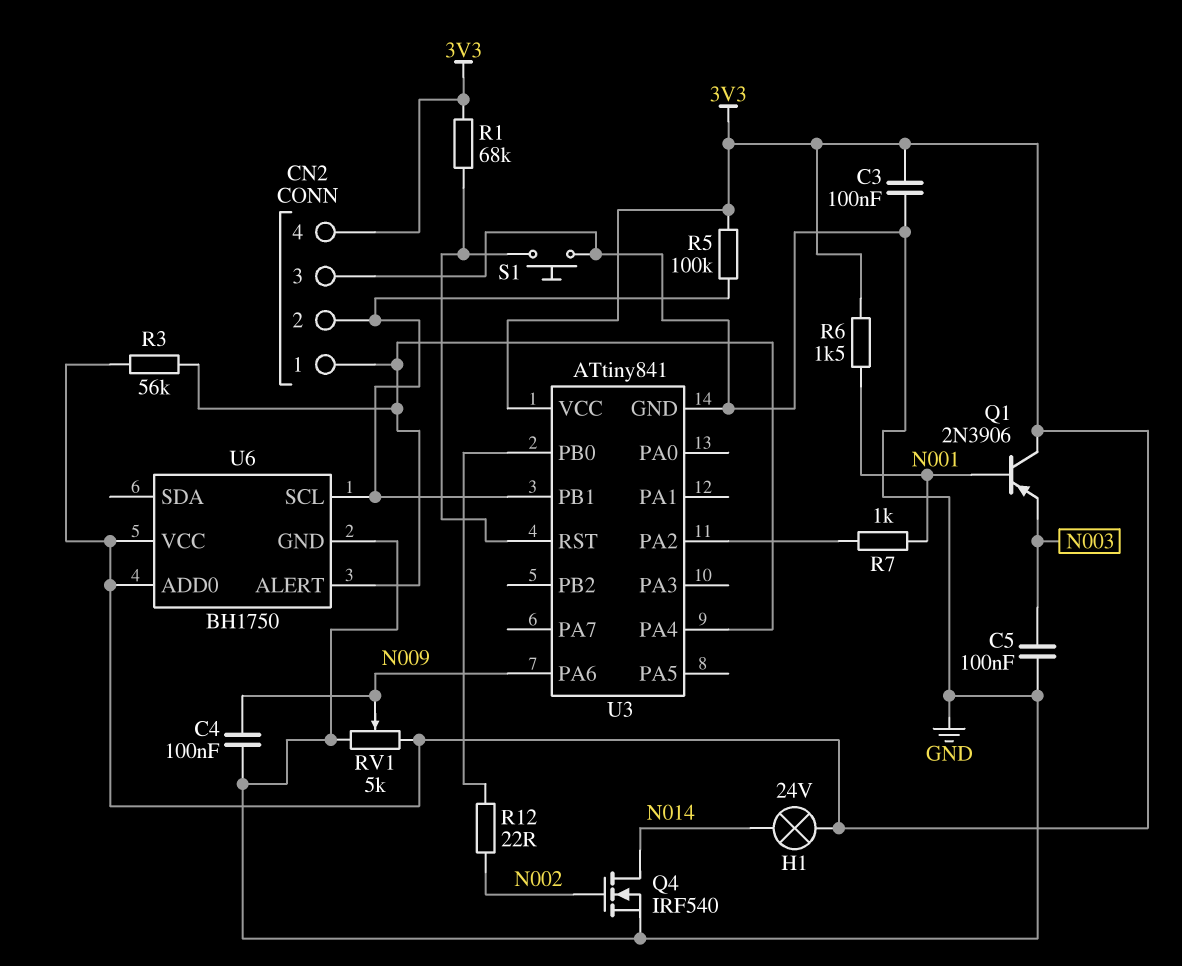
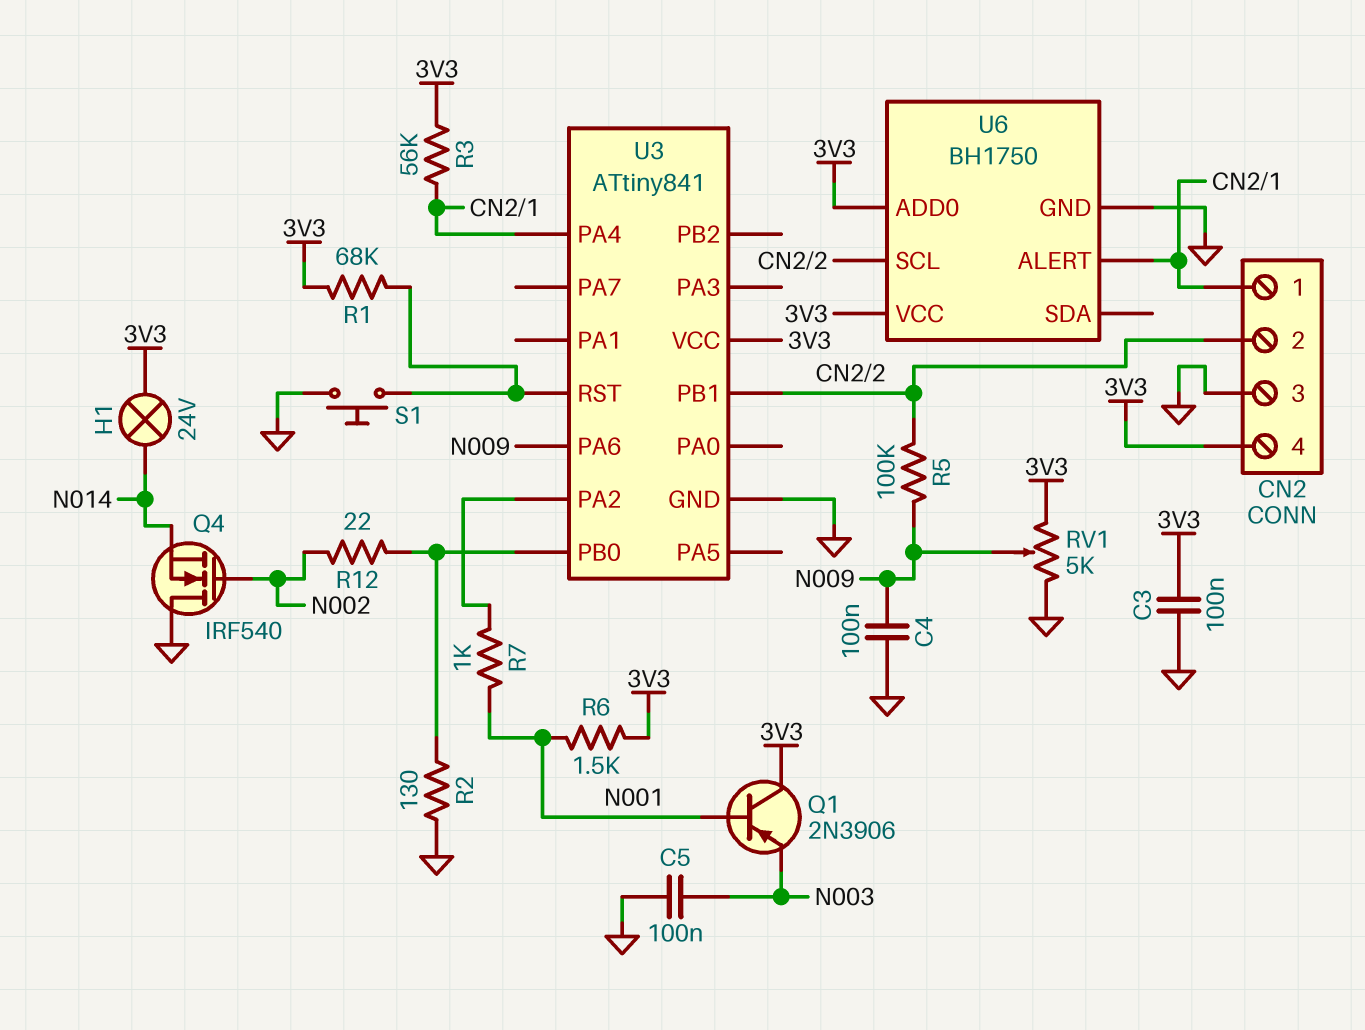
Q4: NMOS IRF540 (G N002, D N014, S GND) -> NMOS IRF540 (G N002, D GND, S N014)
R2: none -> 130 (GND, U3/PB0)
R5: 100k (3V3, CN2/2) -> 100k (CN2/2, N009)

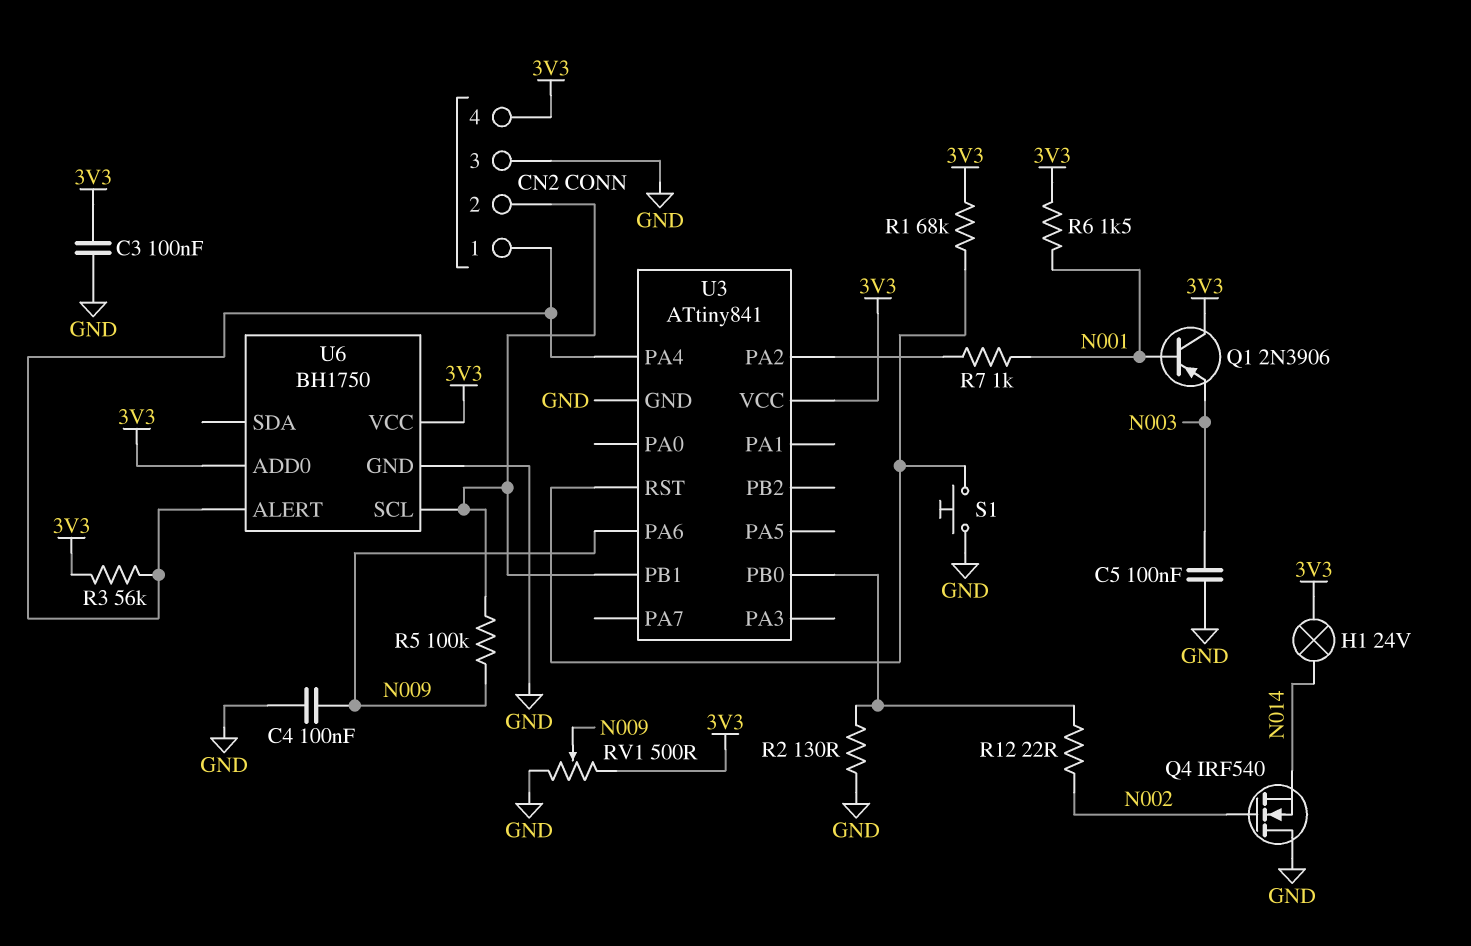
RV1: 5k (3V3, GND, wiper N009) -> 500 (3V3, GND, wiper N009)

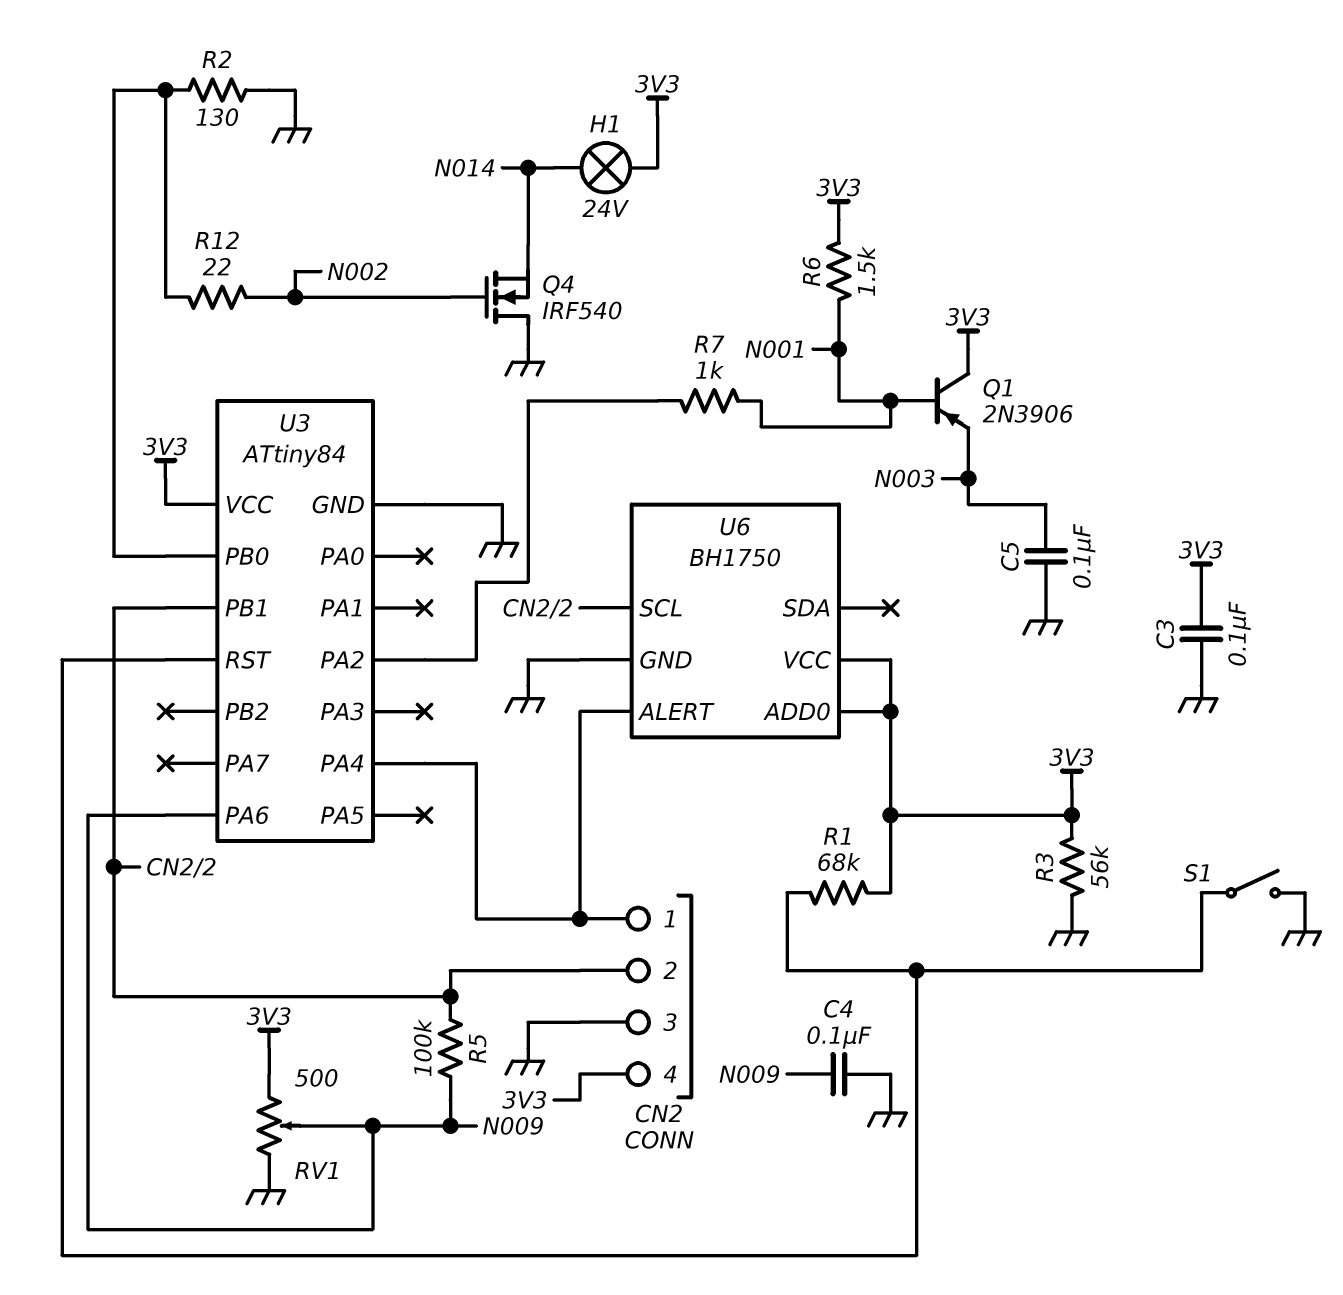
R3: 56k (3V3, CN2/1) -> 56k (3V3, GND)
S1: button (GND, U3/RST) -> switch (GND, U3/RST)
U3: ATtiny841 -> ATtiny84

